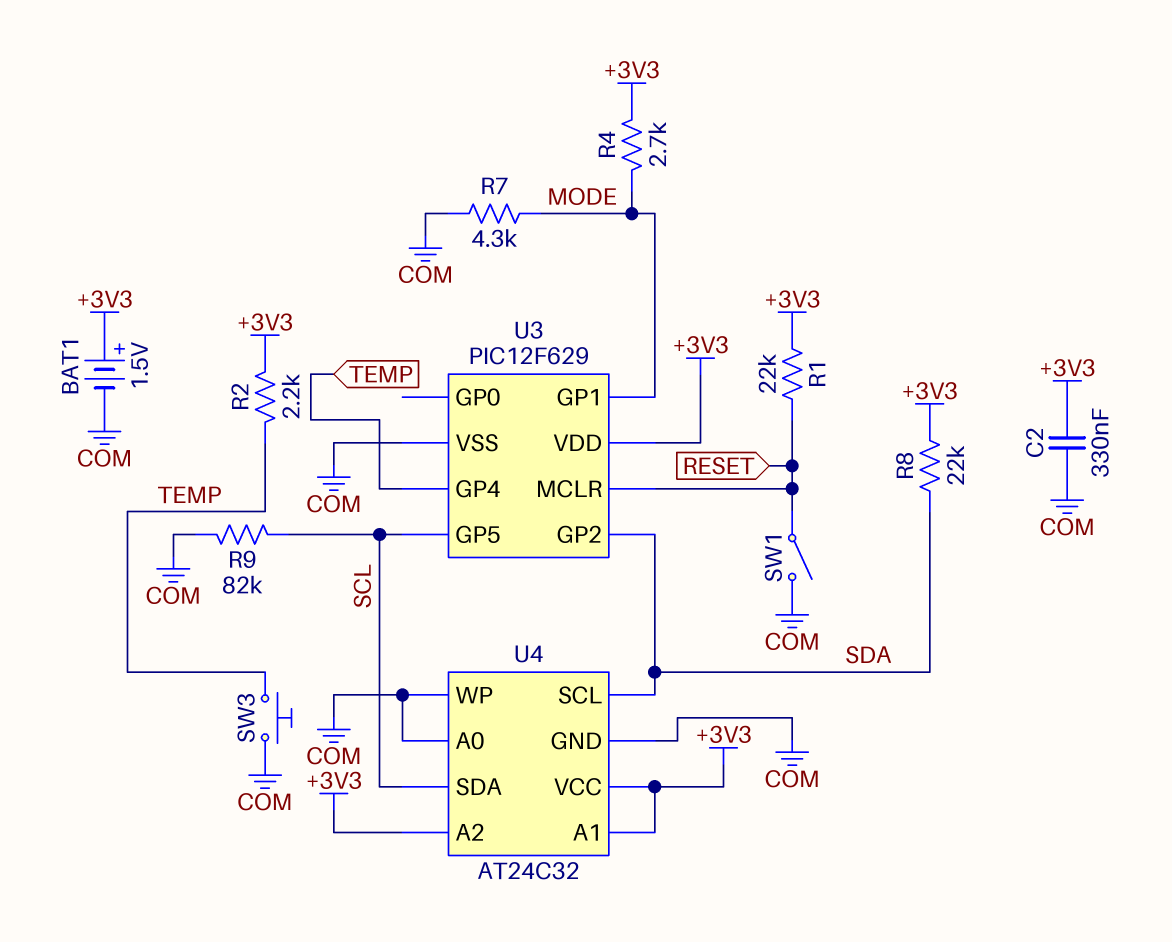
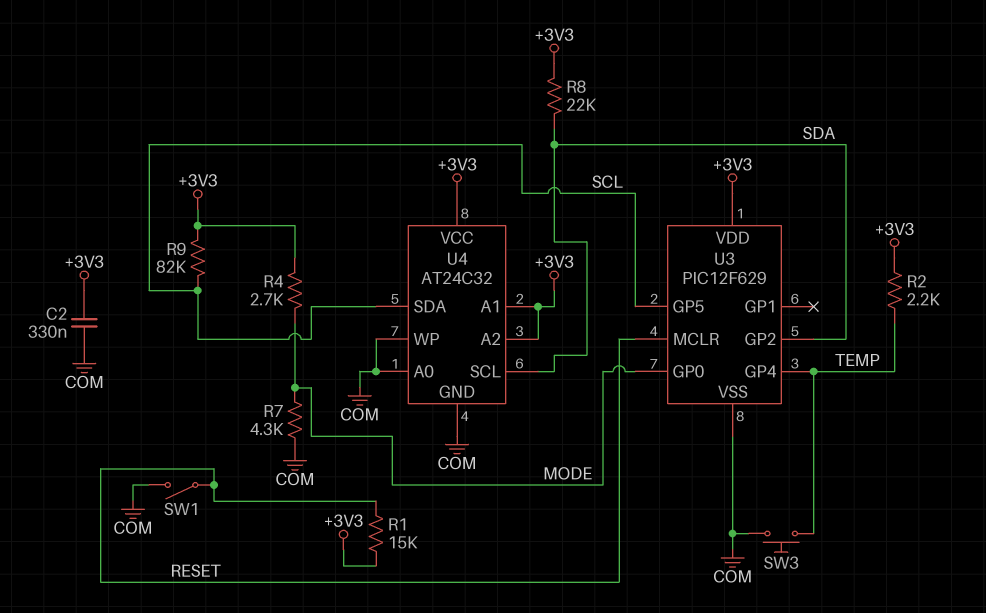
BAT1: 1.5V (plus +3V3, minus COM) -> none
R1: 22k (+3V3, RESET) -> 15k (+3V3, RESET)
R9: 82k (COM, SCL) -> 82k (+3V3, SCL)
U3 pin GP0: none -> MODE
U3 pin GP1: MODE -> none

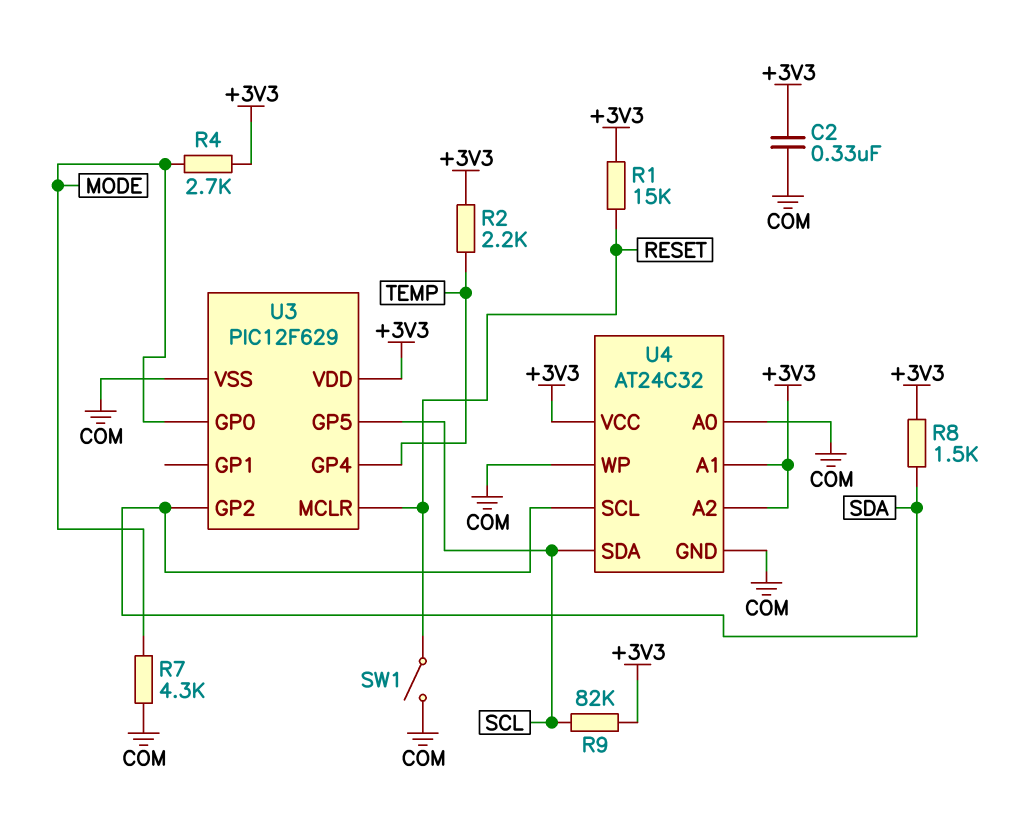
R8: 22k (+3V3, SDA) -> 1.5k (+3V3, SDA)
SW3: button (COM, TEMP) -> none

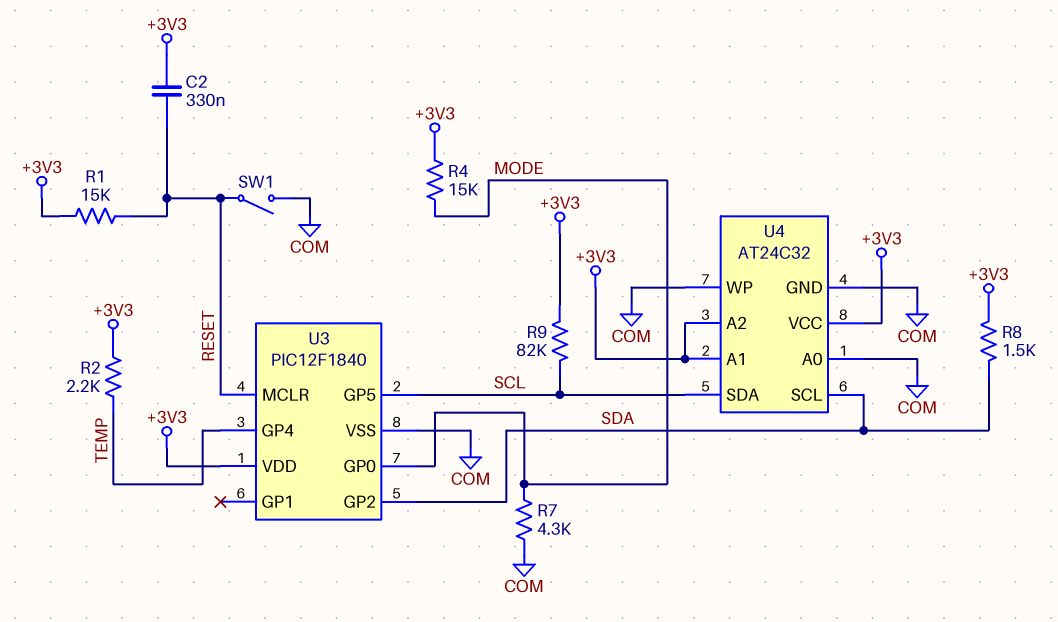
C2: 330nF (+3V3, COM) -> 330nF (+3V3, RESET)
R4: 2.7k (+3V3, MODE) -> 15k (+3V3, MODE)
U3: PIC12F629 -> PIC12F1840

